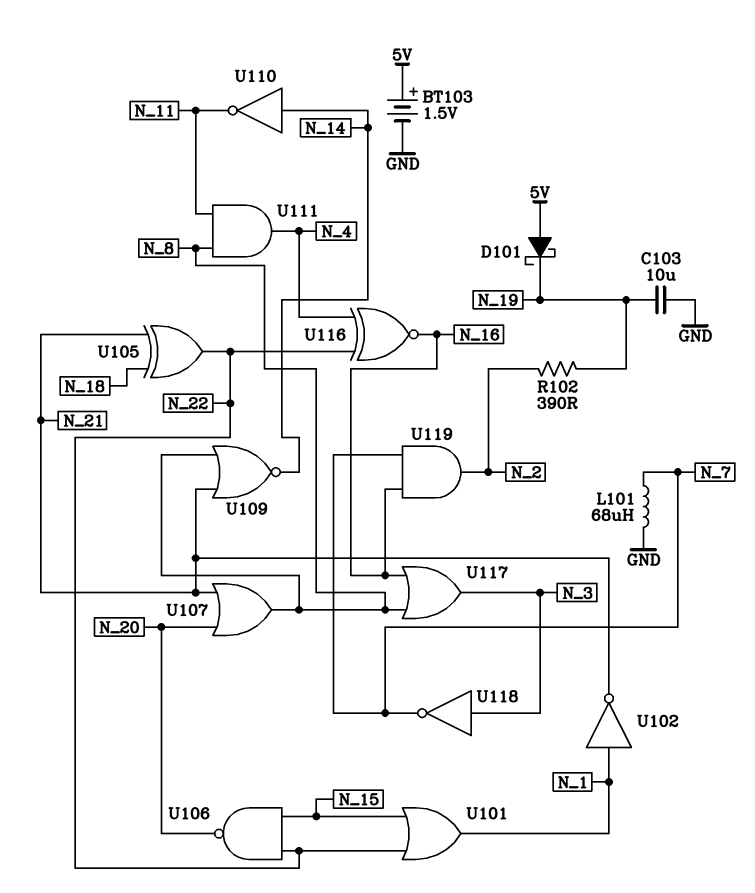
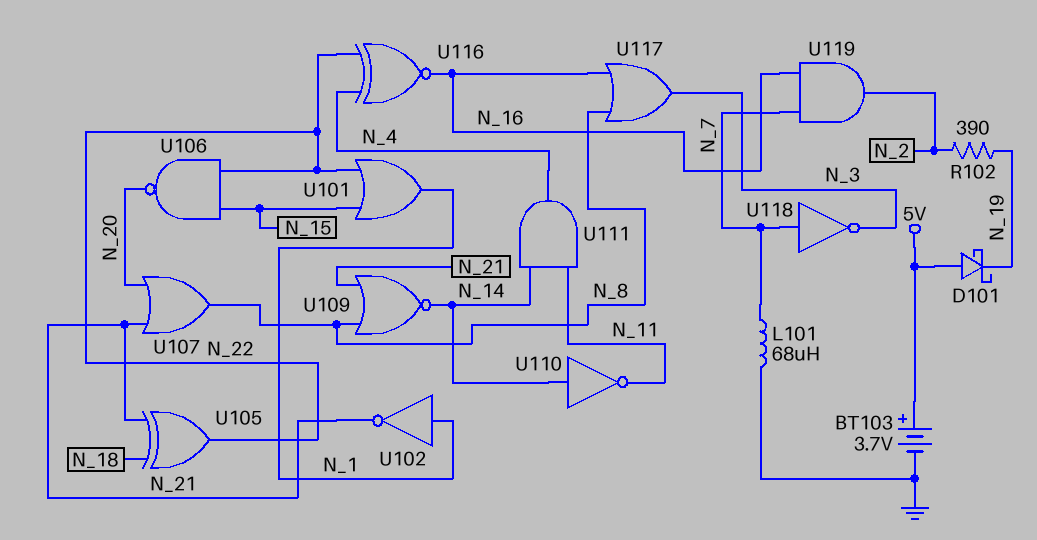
BT103: 1.5V (plus 5V, minus GND) -> 3.7V (plus 5V, minus GND)
C103: 10uF (GND, N_19) -> none
U111: AND (in N_8, in N_11, out N_4) -> AND (in N_11, in N_14, out N_4)
U118: NOT (in N_3, out N_7) -> NOT (in N_7, out N_3)

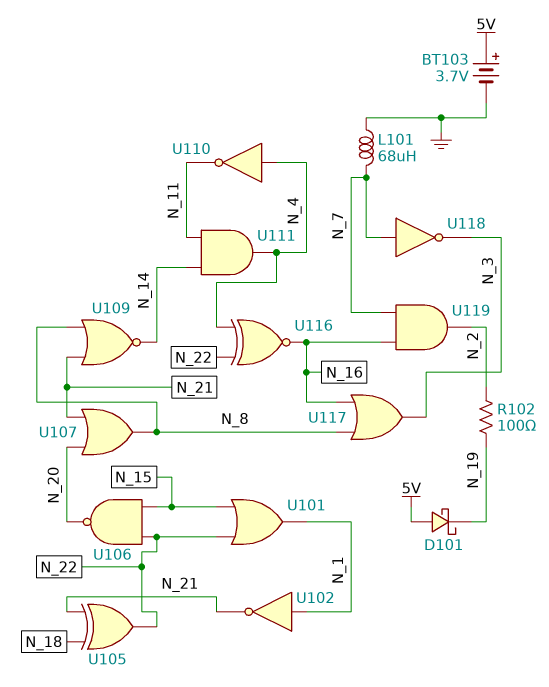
R102: 390 (N_2, N_19) -> 100 (N_2, N_19)
U110: NOT (in N_14, out N_11) -> NOT (in N_4, out N_11)

